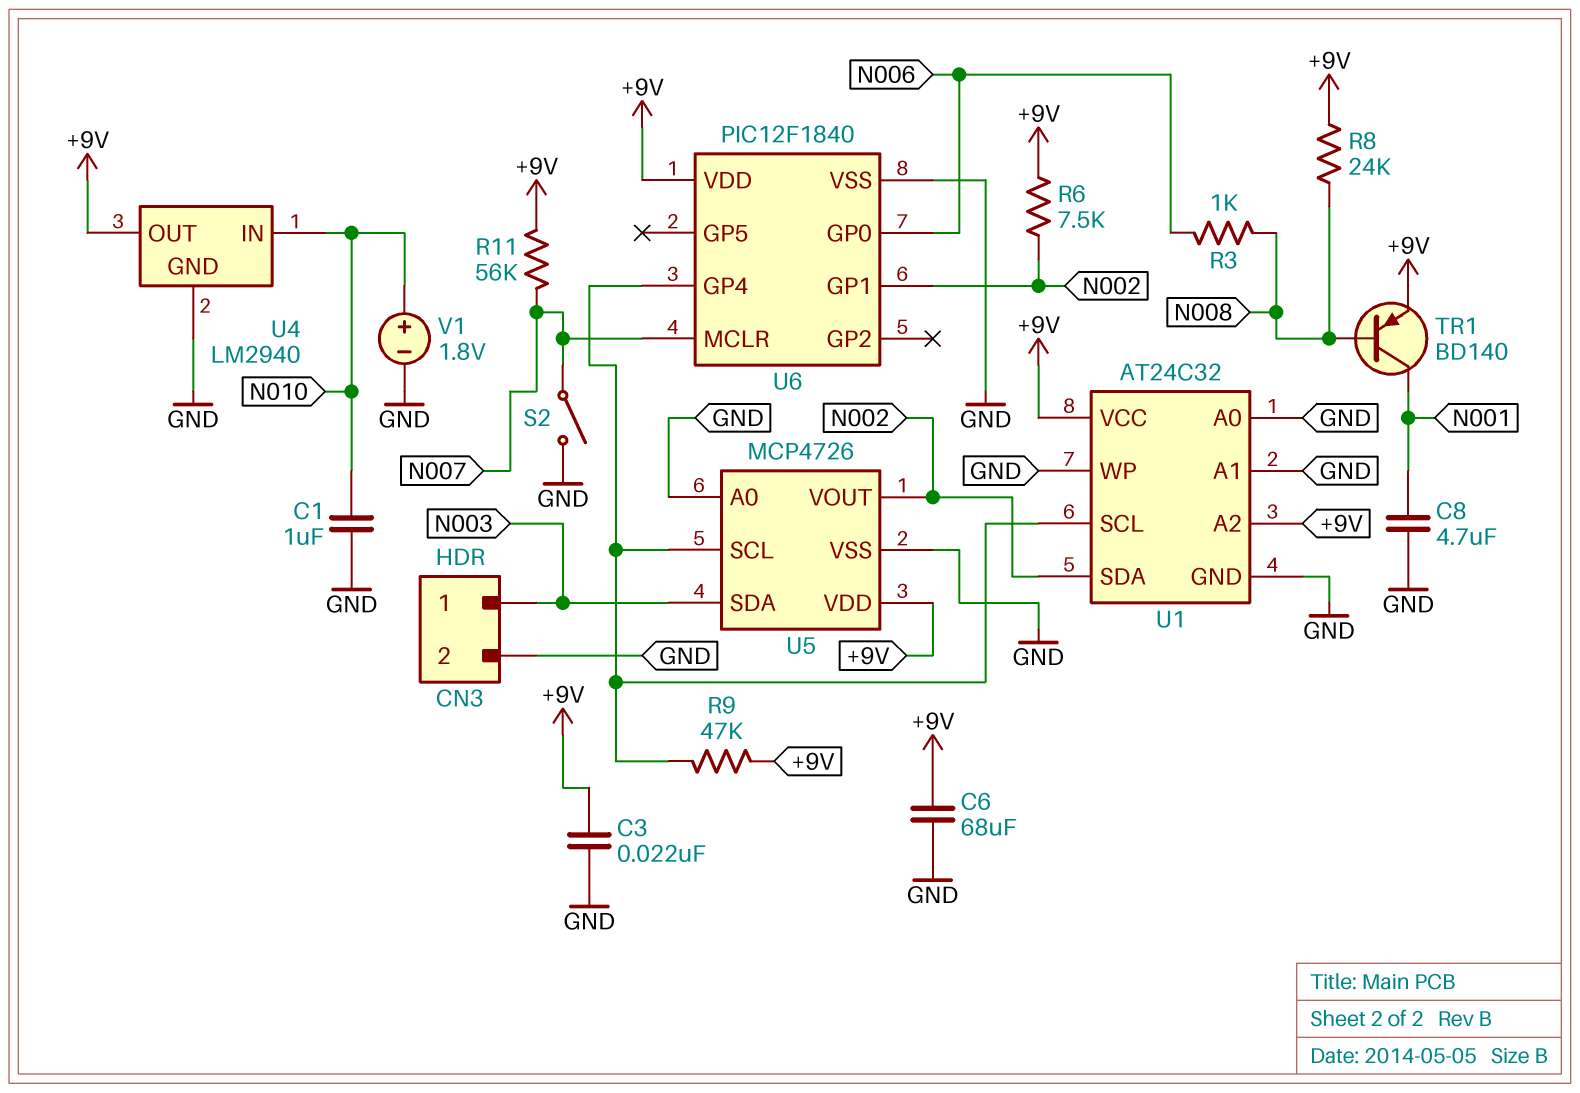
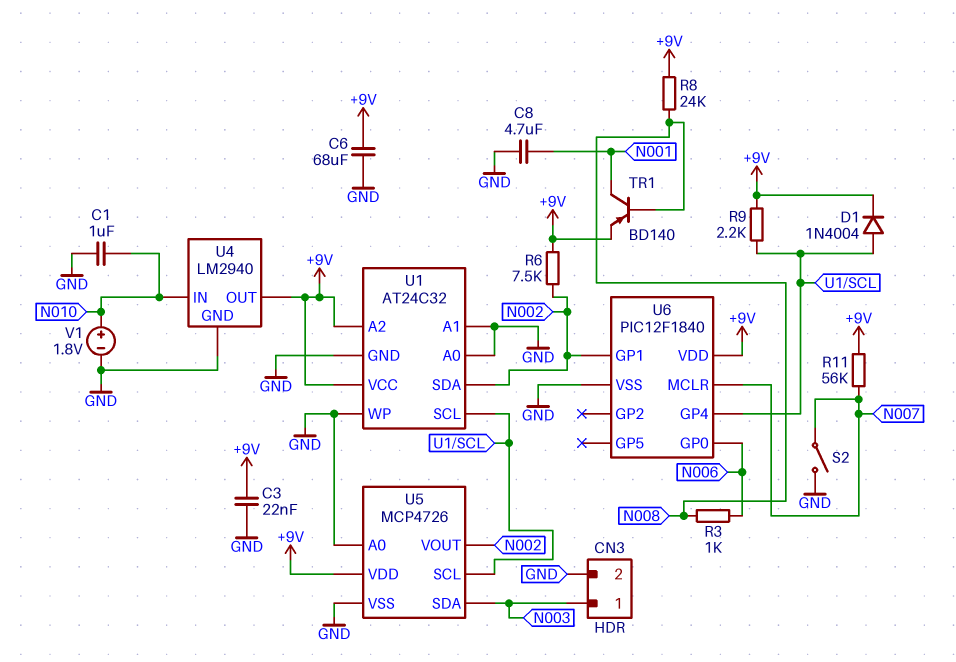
D1: none -> diode 1N4004 (A U1/SCL, K +9V)
R9: 47k (+9V, U1/SCL) -> 2.2k (+9V, U1/SCL)

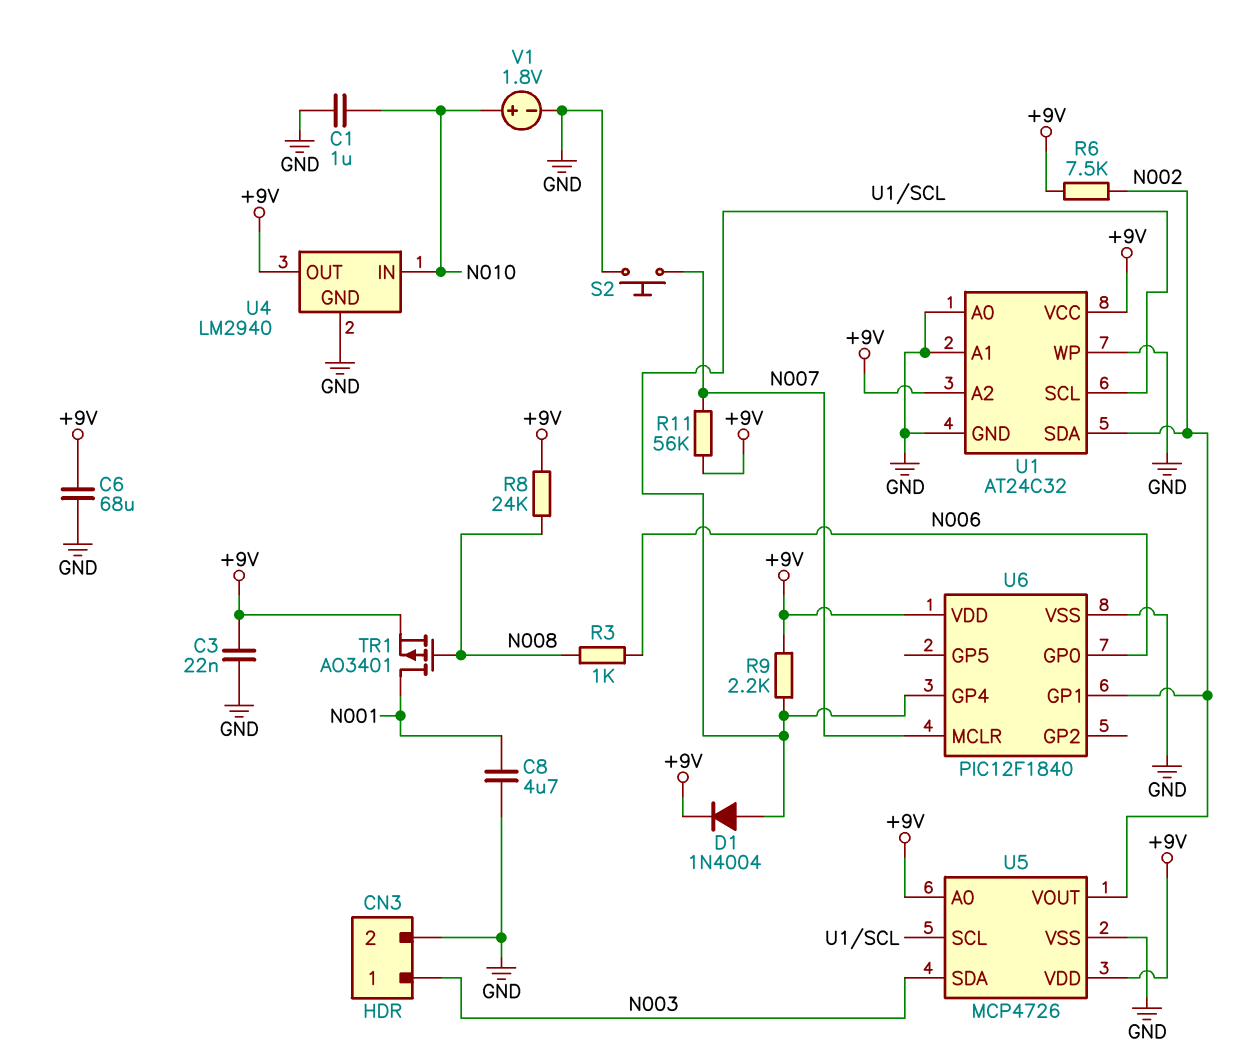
S2: switch (GND, N007) -> button (GND, N007)
TR1: PNP BD140 (B N008, C N001, E +9V) -> PMOS AO3401 (G N008, D N001, S +9V)
U5 pin A0: GND -> +9V

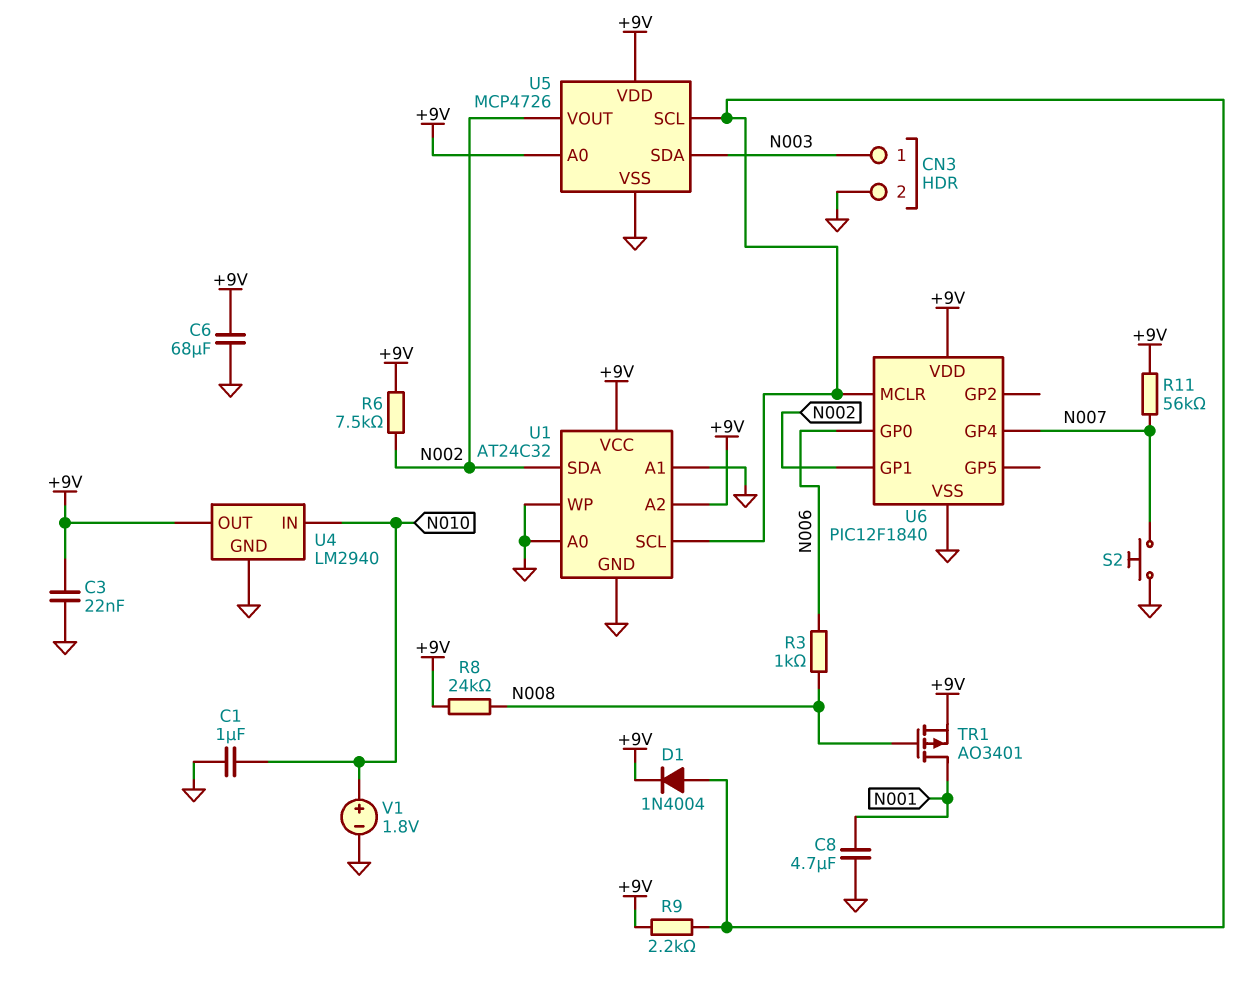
U6 pin GP4: U1/SCL -> N007
U6 pin MCLR: N007 -> U1/SCL

